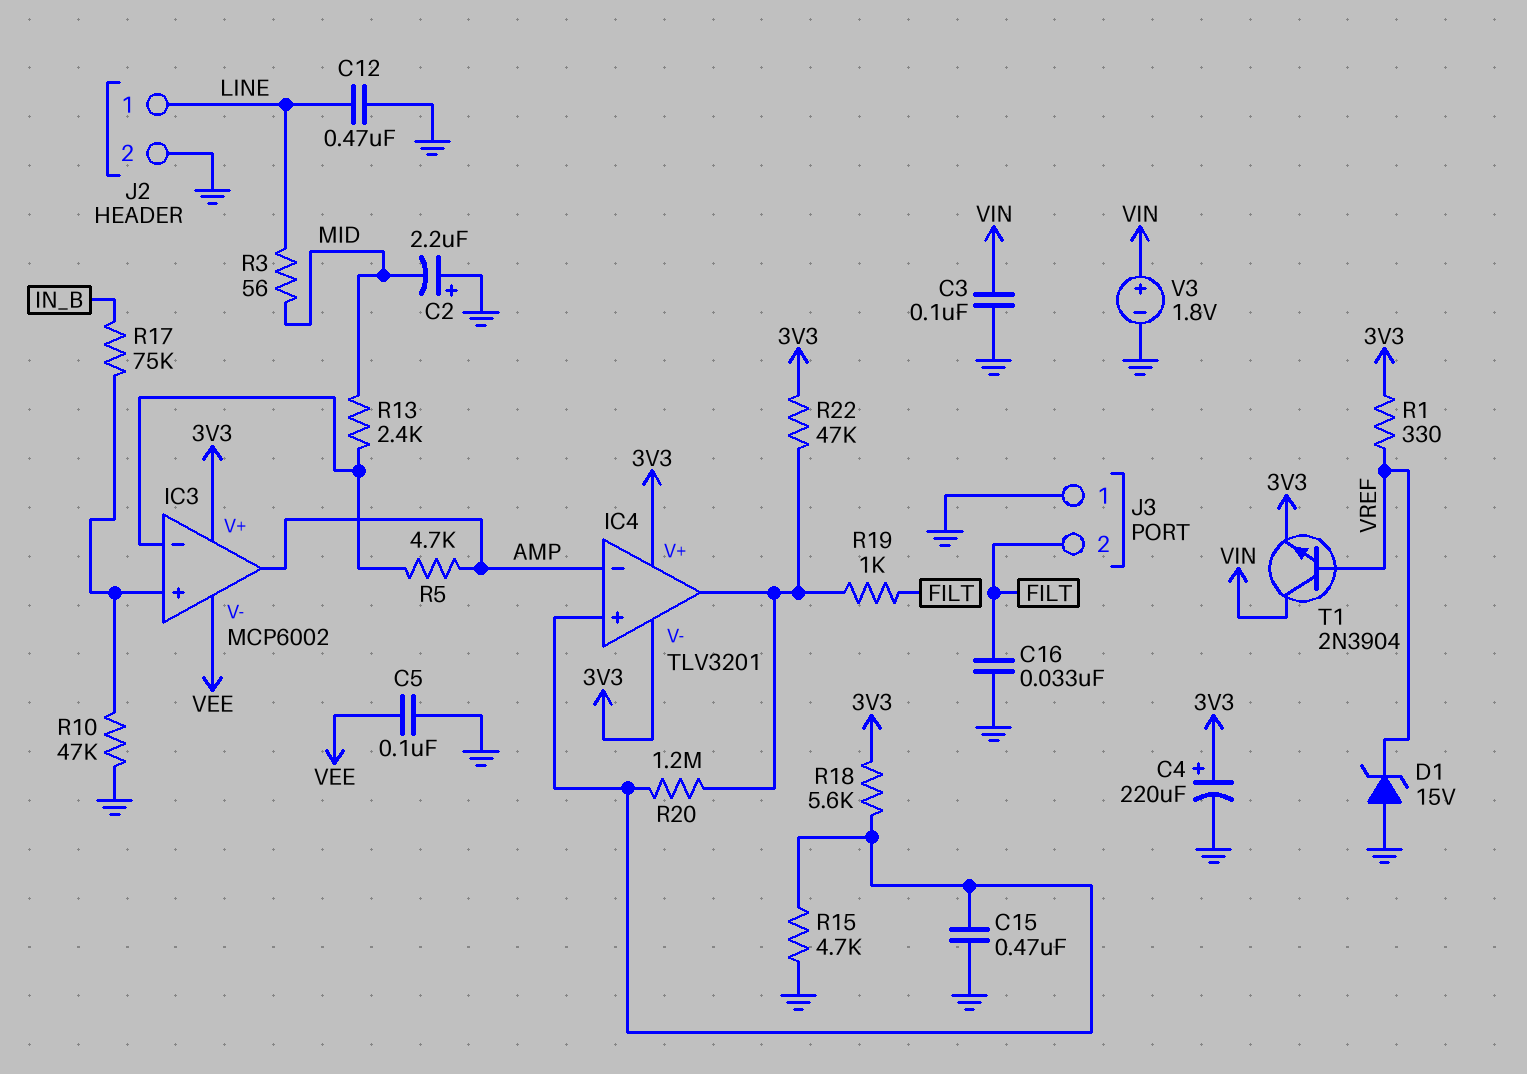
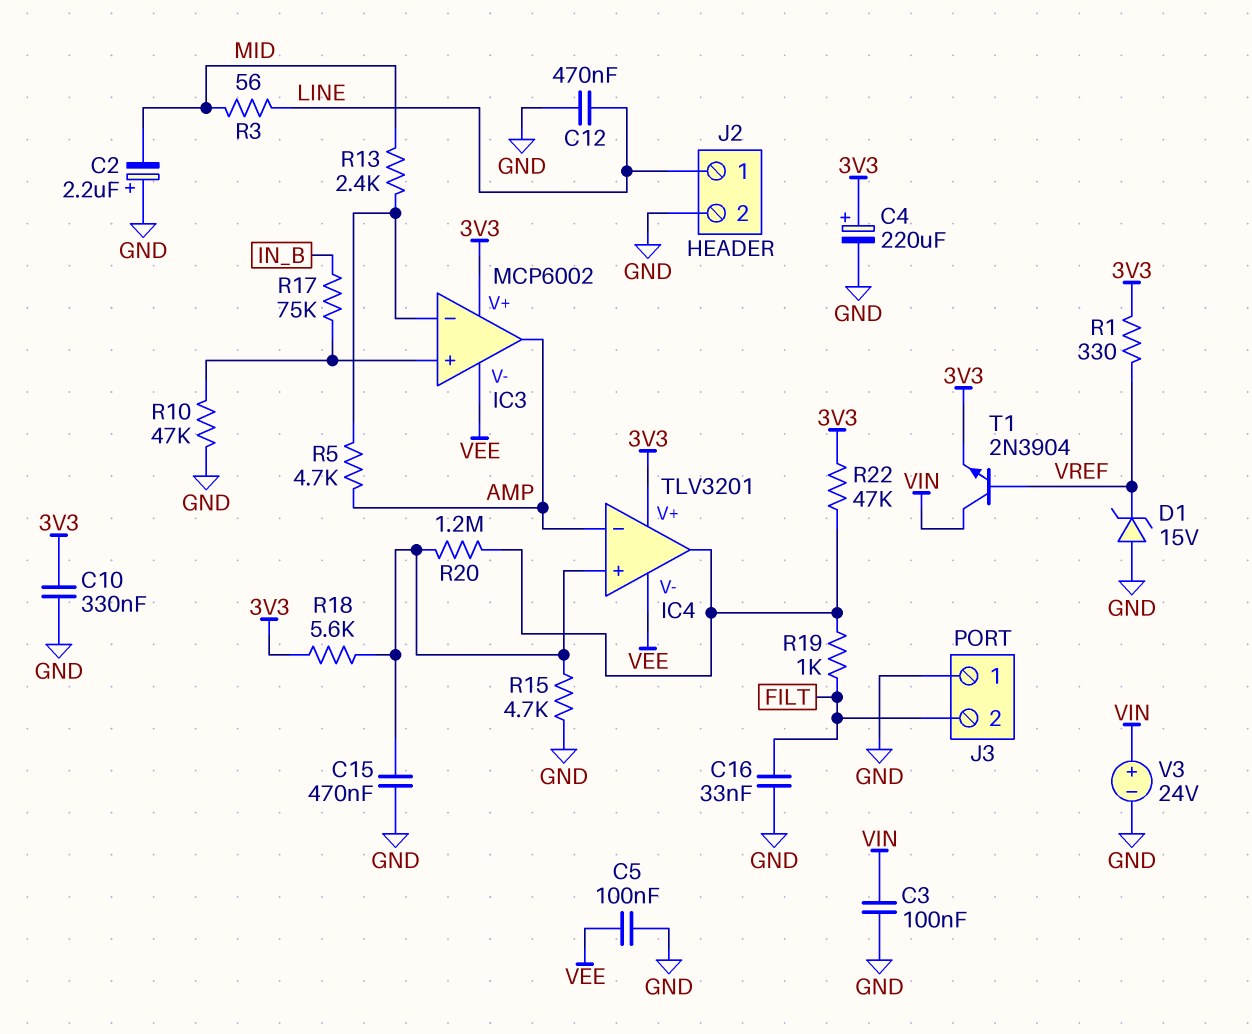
C10: none -> 330nF (3V3, GND)
IC4 pin V-: 3V3 -> VEE
V3: 1.8V (plus VIN, minus GND) -> 24V (plus VIN, minus GND)

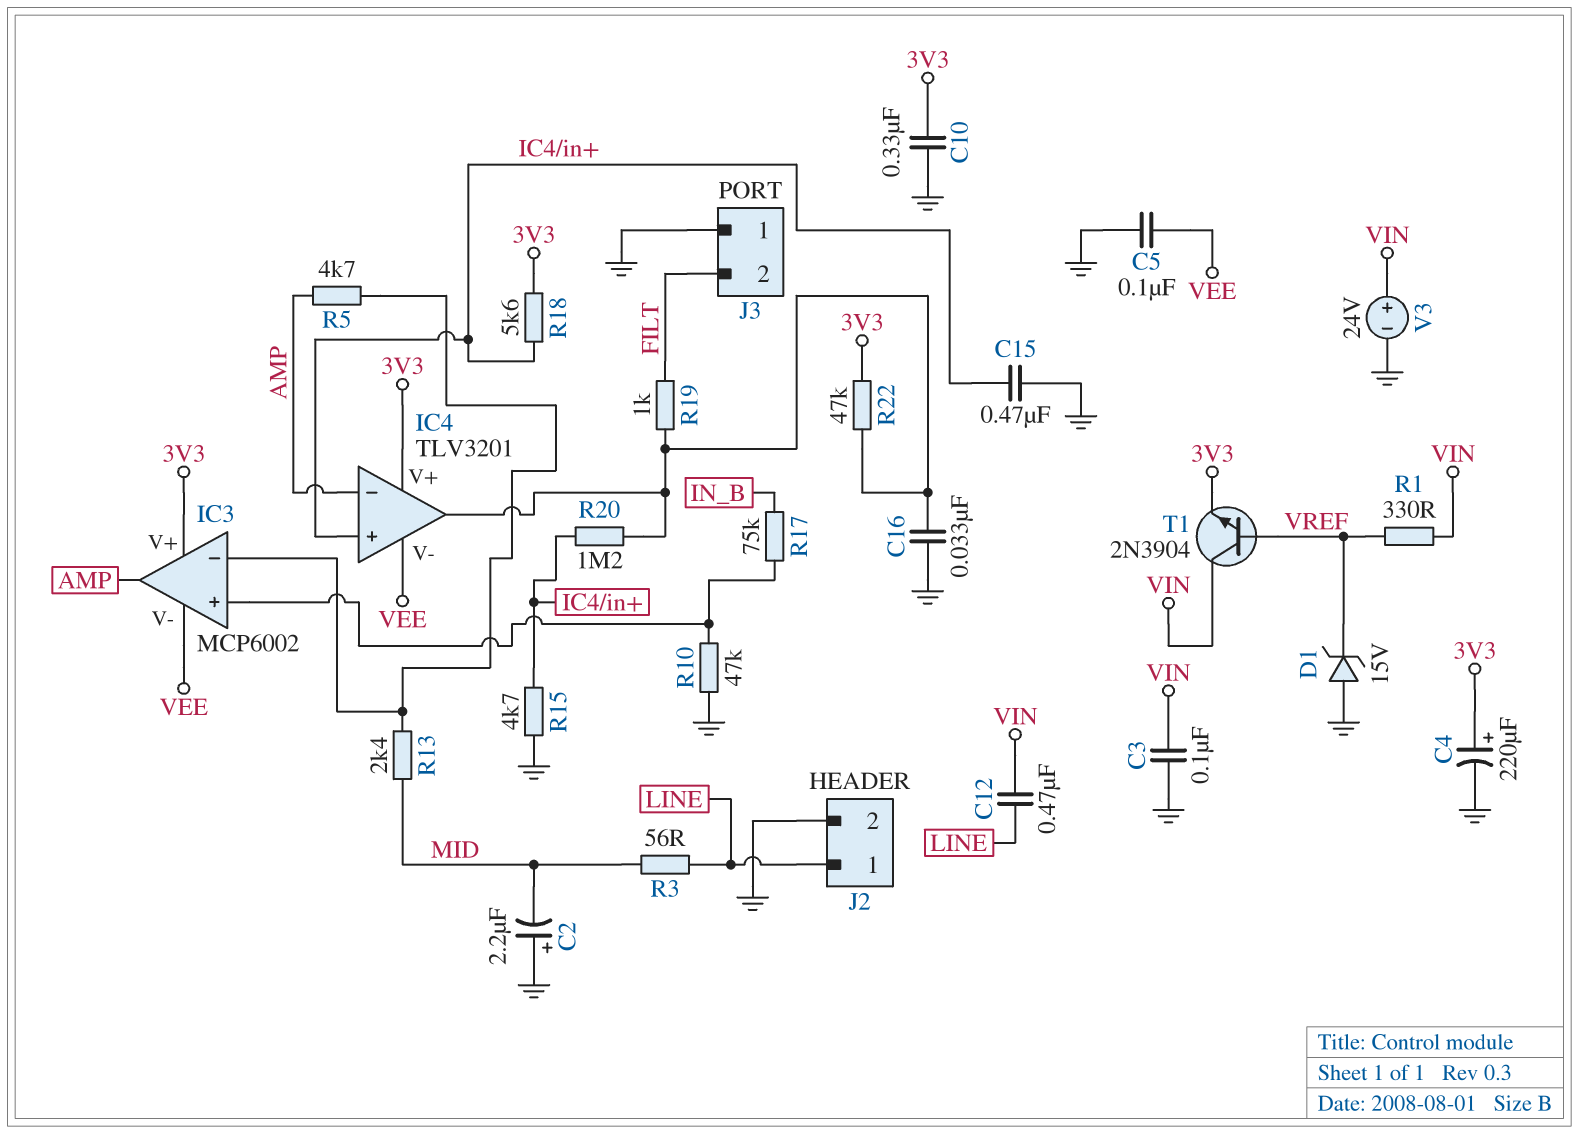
C12: 470nF (GND, LINE) -> 470nF (LINE, VIN)
C16: 33nF (FILT, GND) -> 33nF (GND, IC4/out)
R1: 330 (3V3, VREF) -> 330 (VIN, VREF)

